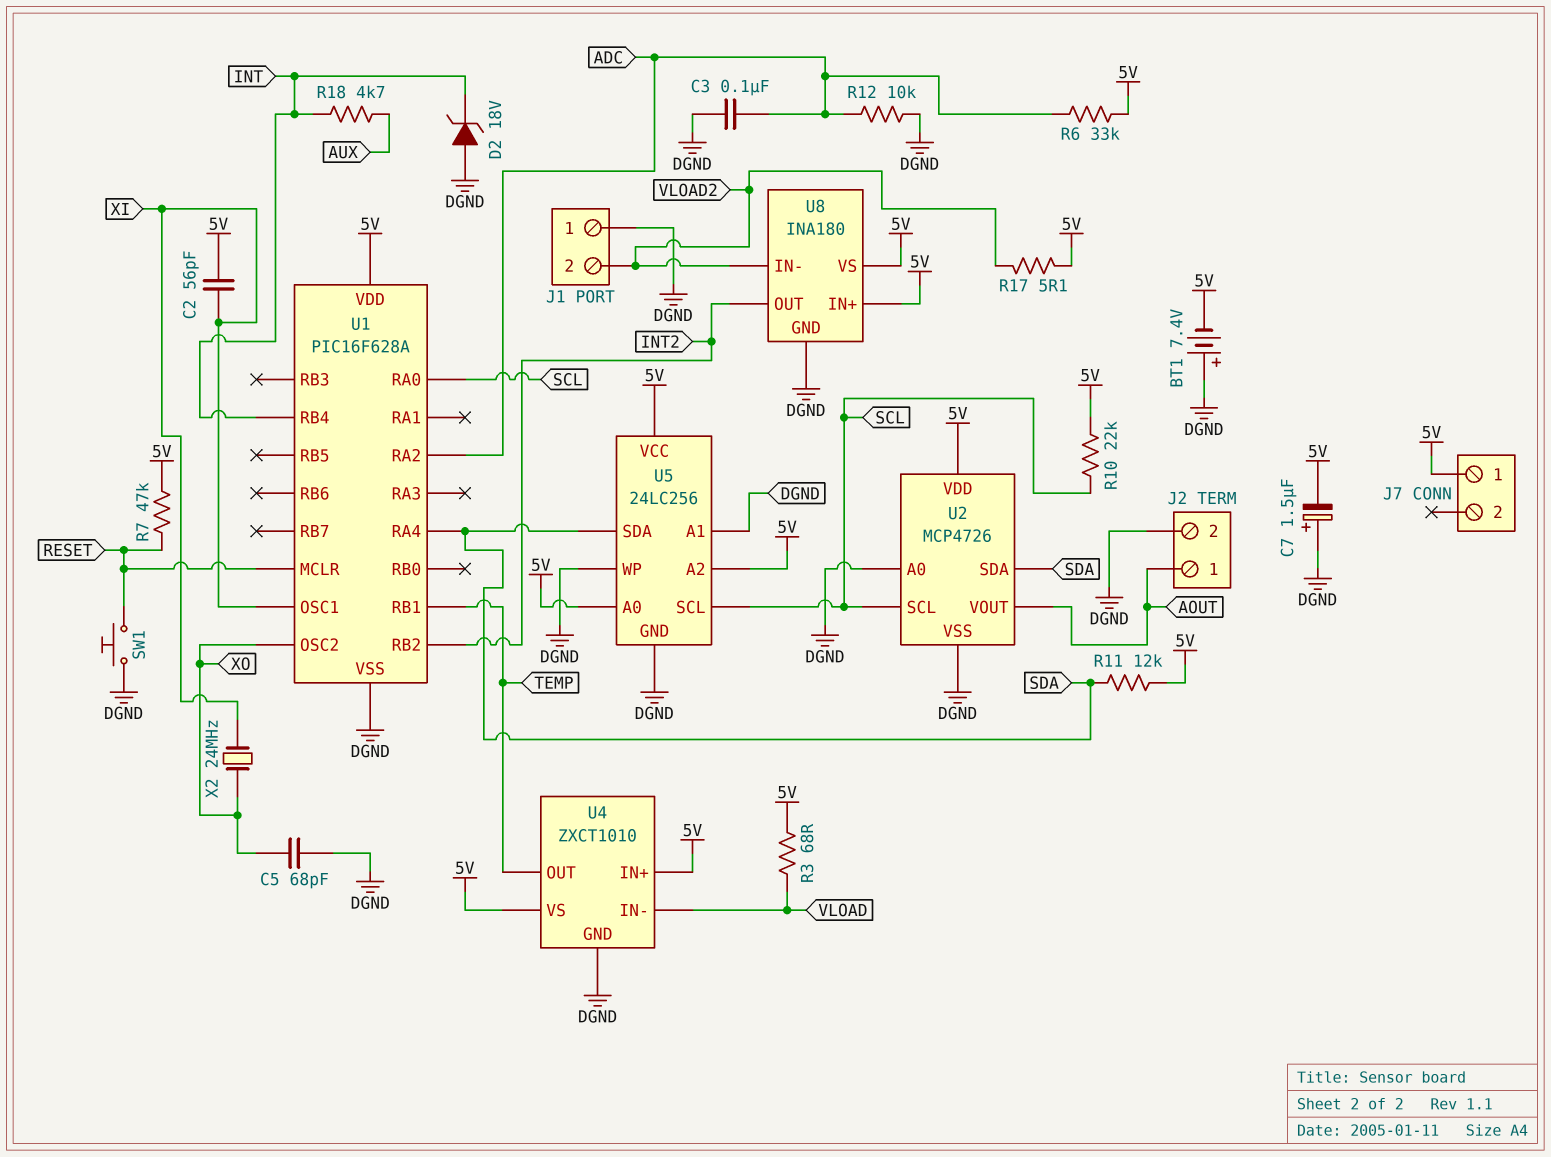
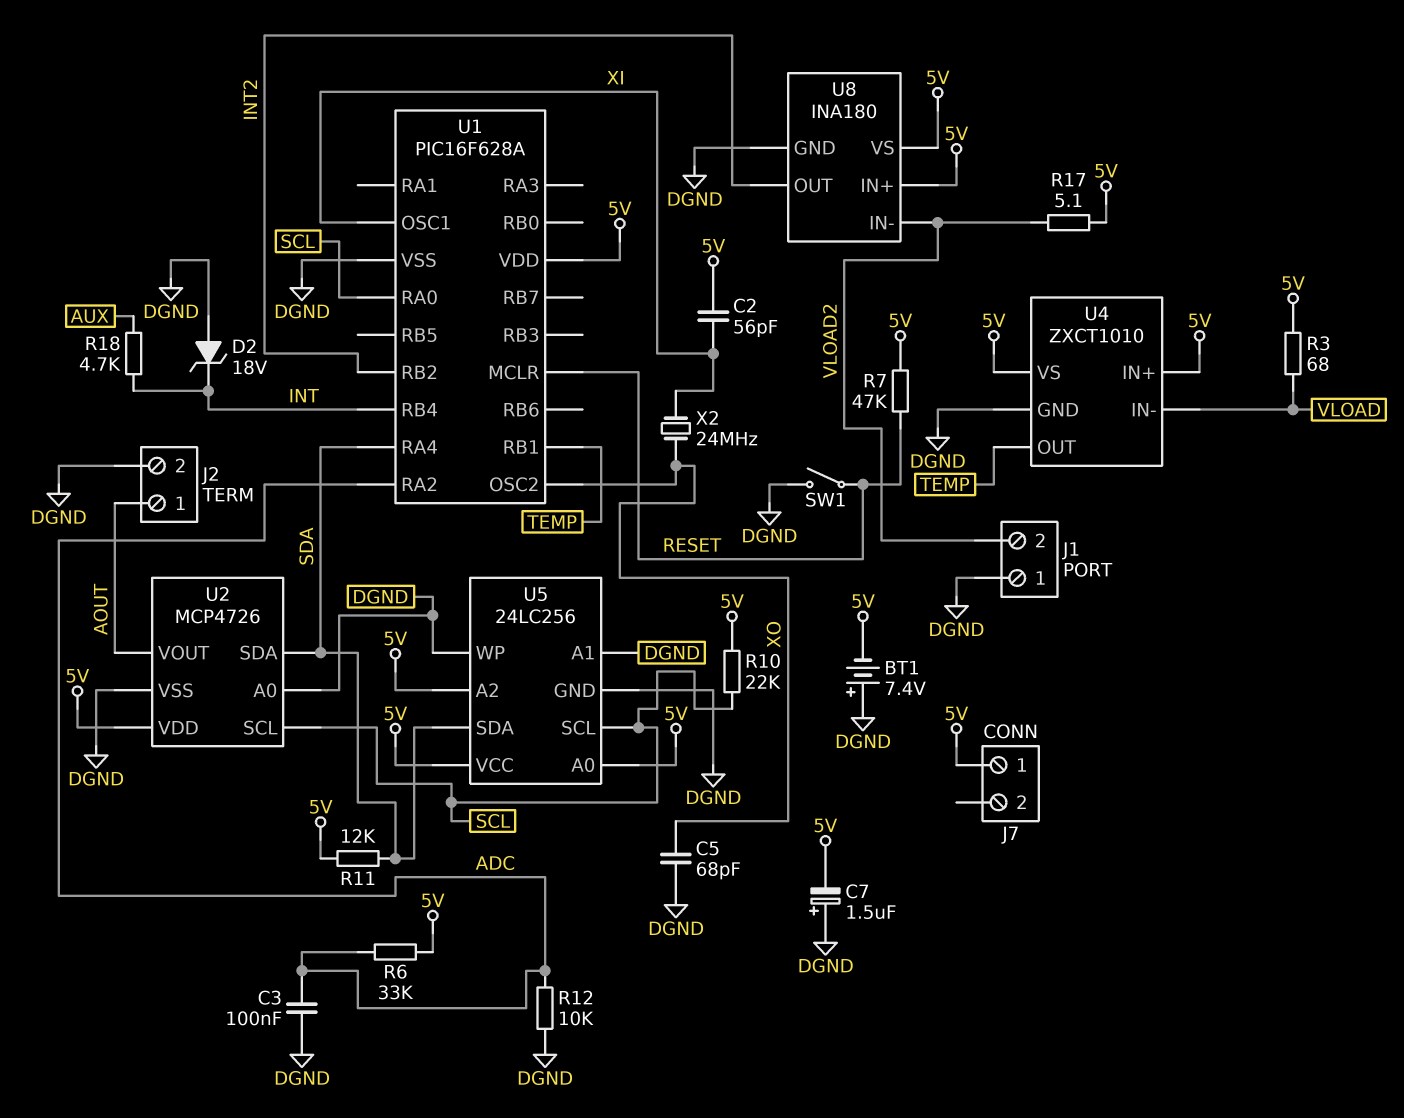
SW1: button (DGND, RESET) -> switch (DGND, RESET)

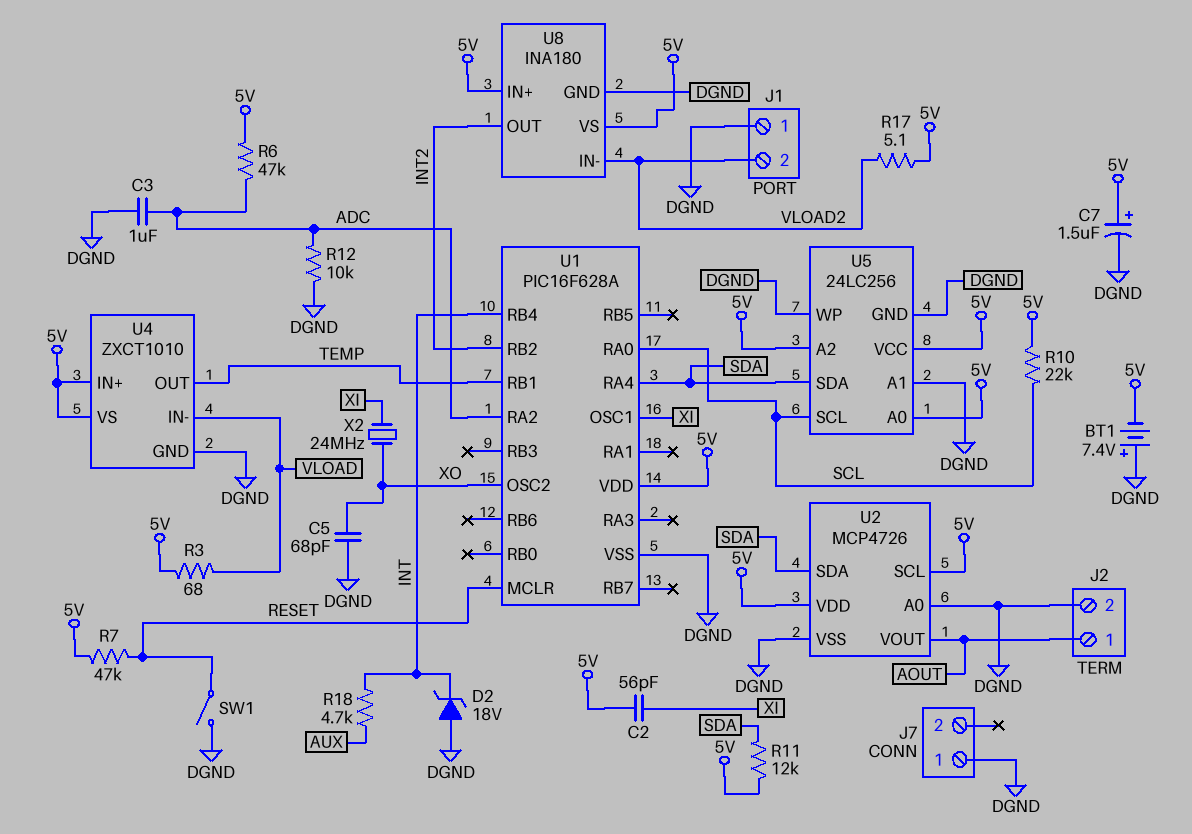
C3: 100nF (ADC, DGND) -> 1uF (ADC, DGND)
C7: 1.5uF (plus DGND, minus 5V) -> 1.5uF (plus 5V, minus DGND)
J7 pin 1: 5V -> DGND
R6: 33k (5V, ADC) -> 47k (5V, ADC)
U2 pin SCL: SCL -> 5V

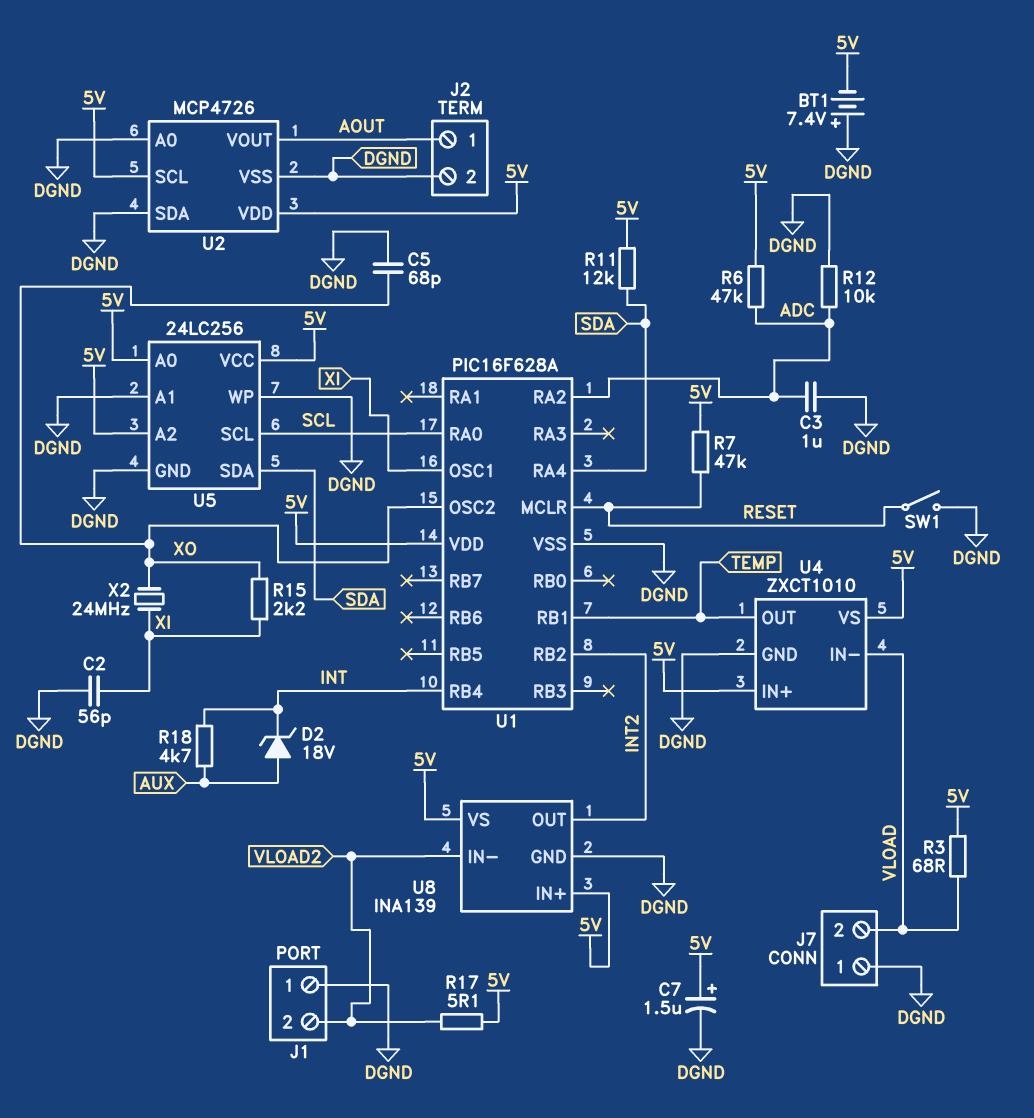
C2: 56pF (5V, XI) -> 56pF (DGND, XI)
D2: zener 18V (A DGND, K INT) -> zener 18V (A AUX, K INT)
J7 pin 2: none -> VLOAD
R10: 22k (5V, SCL) -> none
R15: none -> 2.2k (XI, XO)
U2 pin SDA: SDA -> DGND
U8: INA180 -> INA139

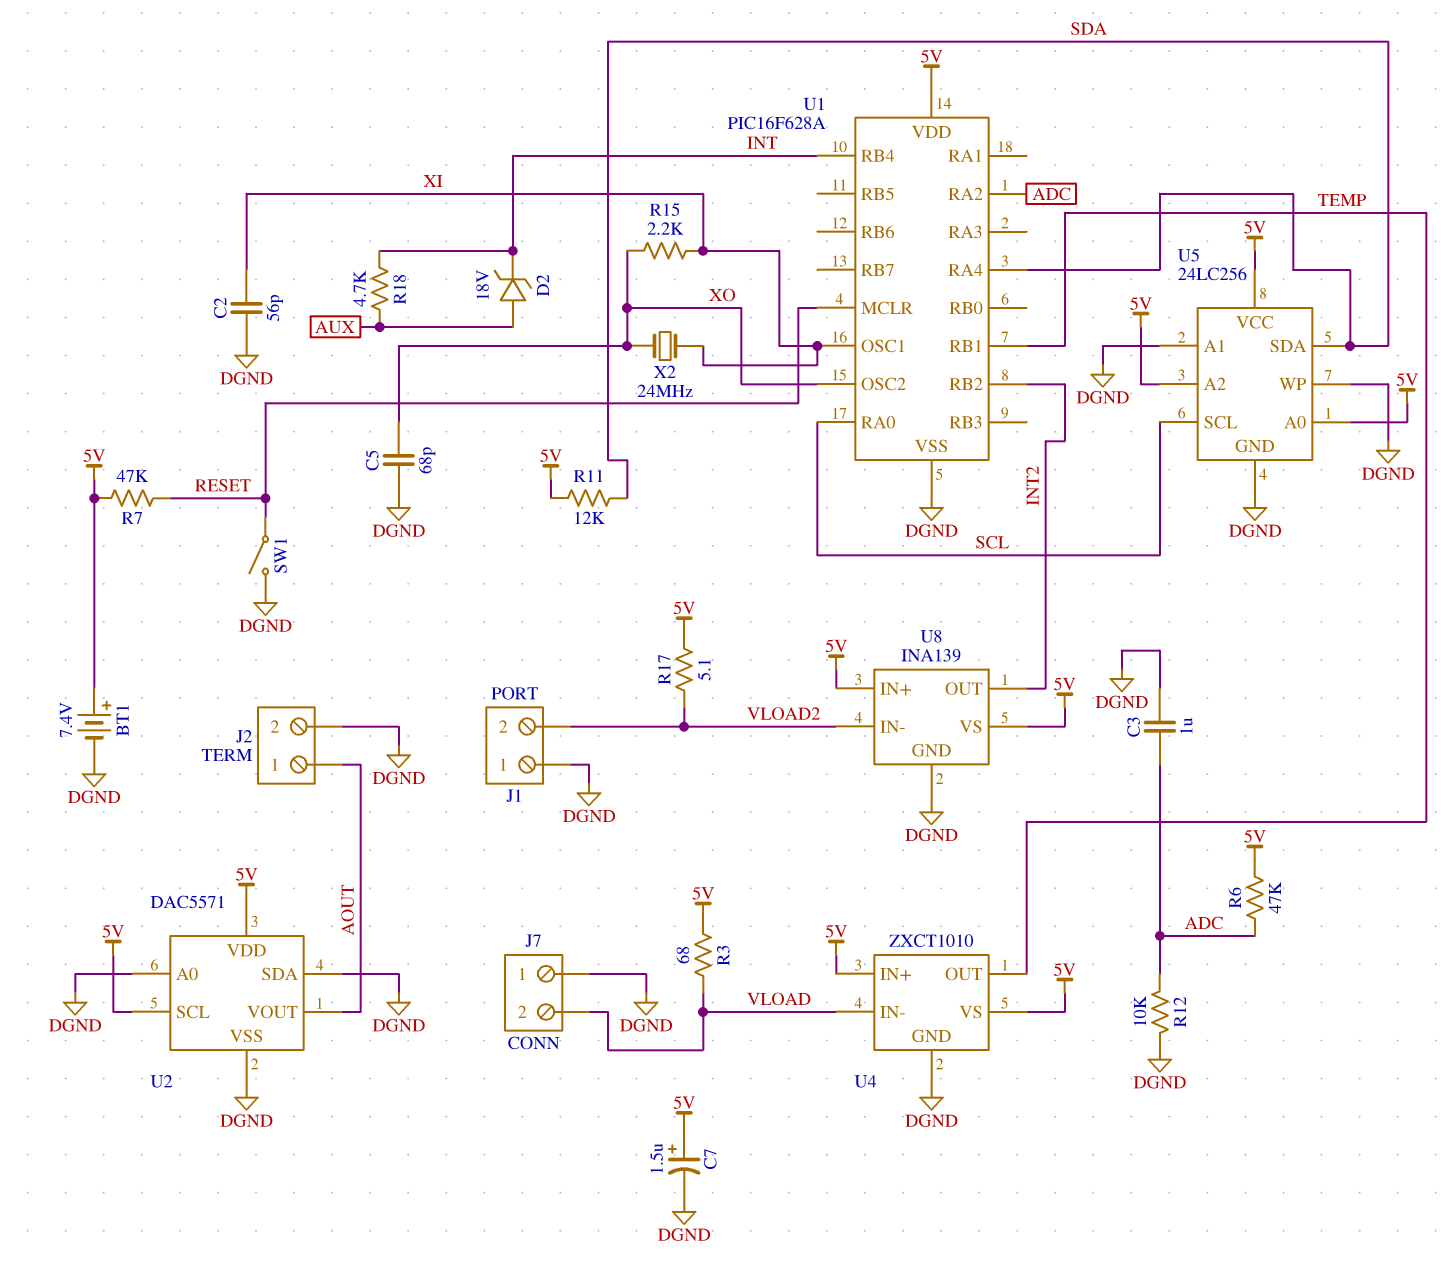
BT1: 7.4V (plus DGND, minus 5V) -> 7.4V (plus 5V, minus DGND)
U2: MCP4726 -> DAC5571

